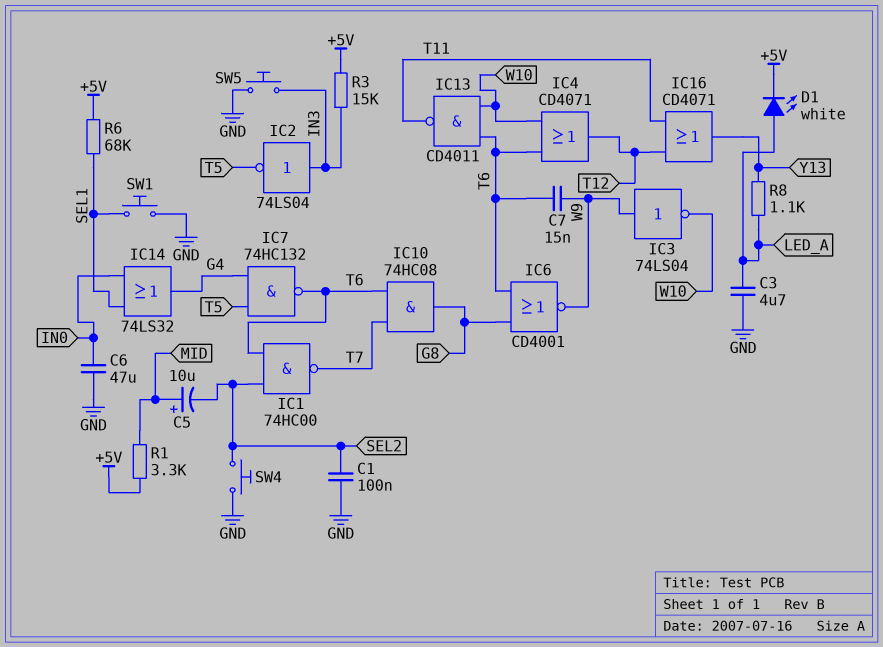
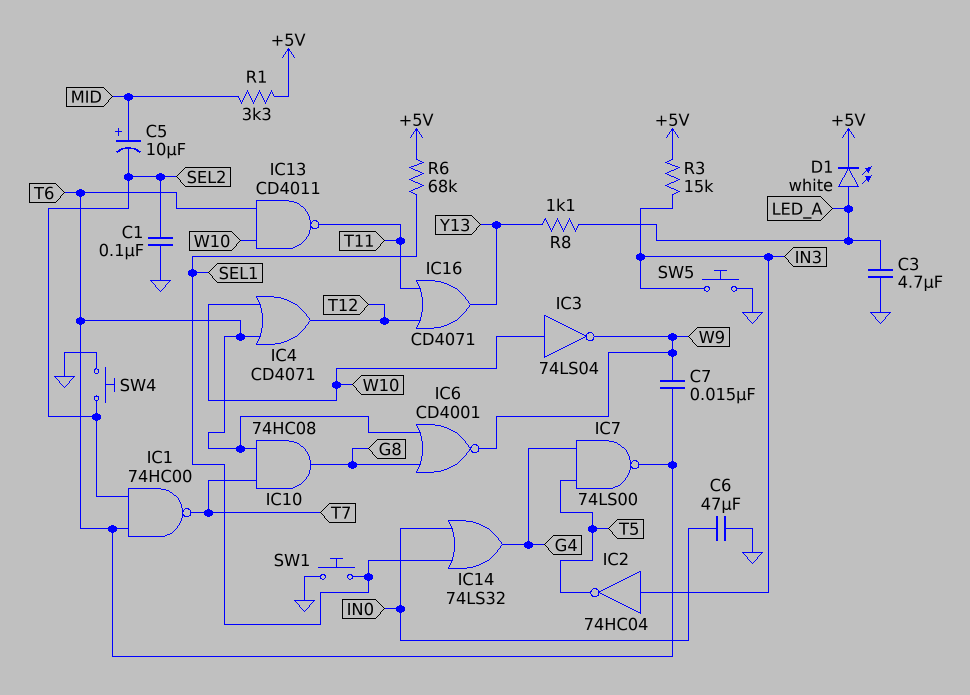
IC2: NOT 74LS04 (in IN3, out T5) -> NOT 74HC04 (in IN3, out T5)
IC3: NOT 74LS04 (in W9, out W10) -> NOT 74LS04 (in W10, out W9)
IC7: NAND 74HC132 (in G4, in T5, out T6) -> NAND 74LS00 (in G4, in T5, out T6)

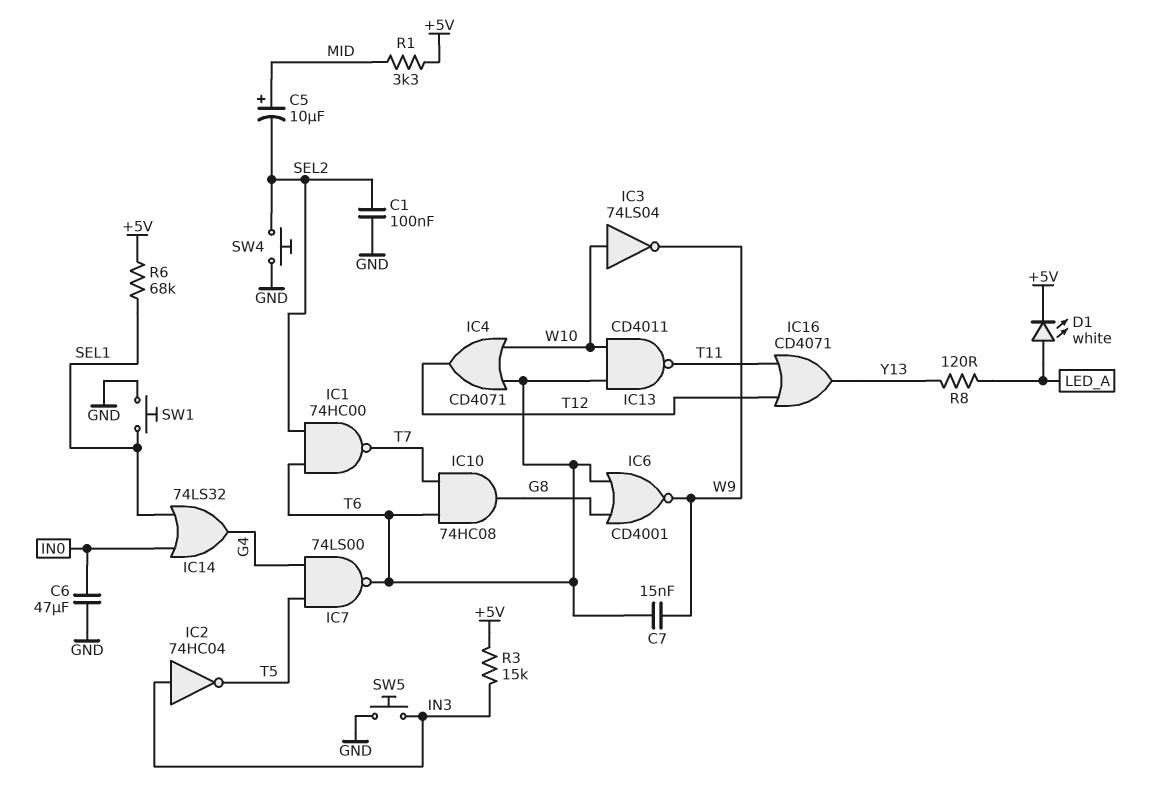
C3: 4.7uF (GND, LED_A) -> none
R8: 1.1k (LED_A, Y13) -> 120 (LED_A, Y13)

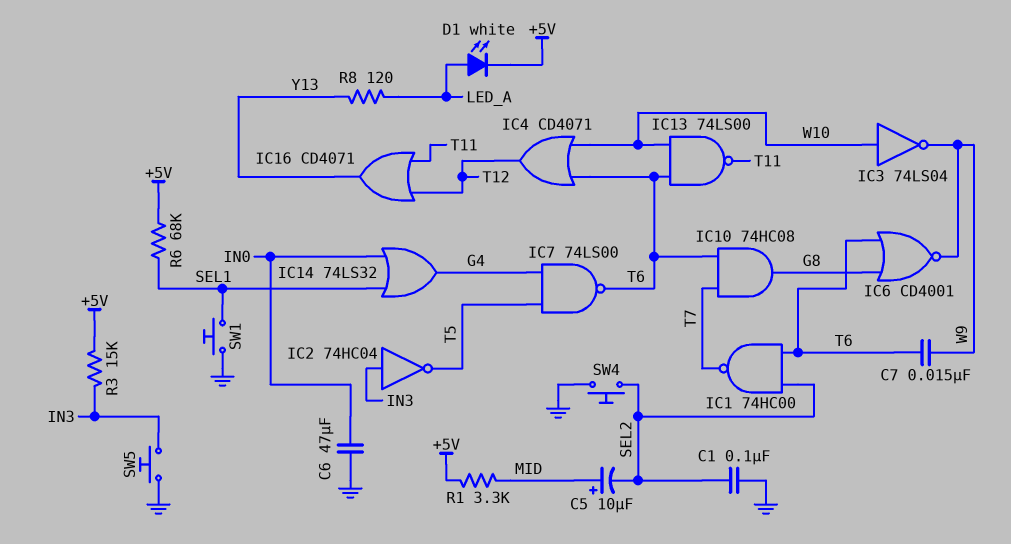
IC13: NAND CD4011 (in T6, in W10, out T11) -> NAND 74LS00 (in T6, in W10, out T11)

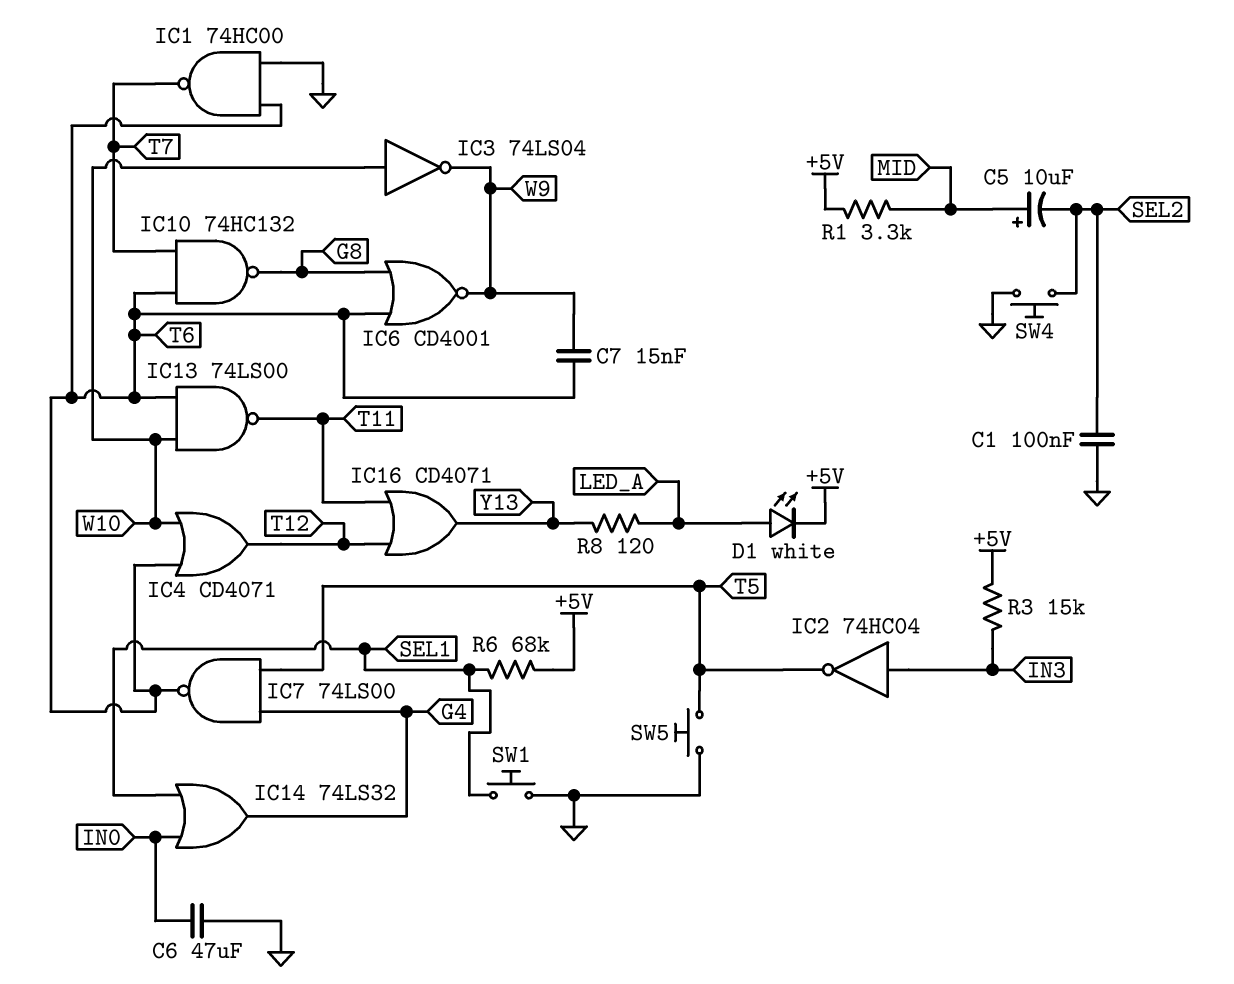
IC1: NAND 74HC00 (in SEL2, in T6, out T7) -> NAND 74HC00 (in GND, in T6, out T7)
IC10: AND 74HC08 (in T6, in T7, out G8) -> NAND 74HC132 (in T6, in T7, out G8)
SW5: button (GND, IN3) -> button (GND, T5)

